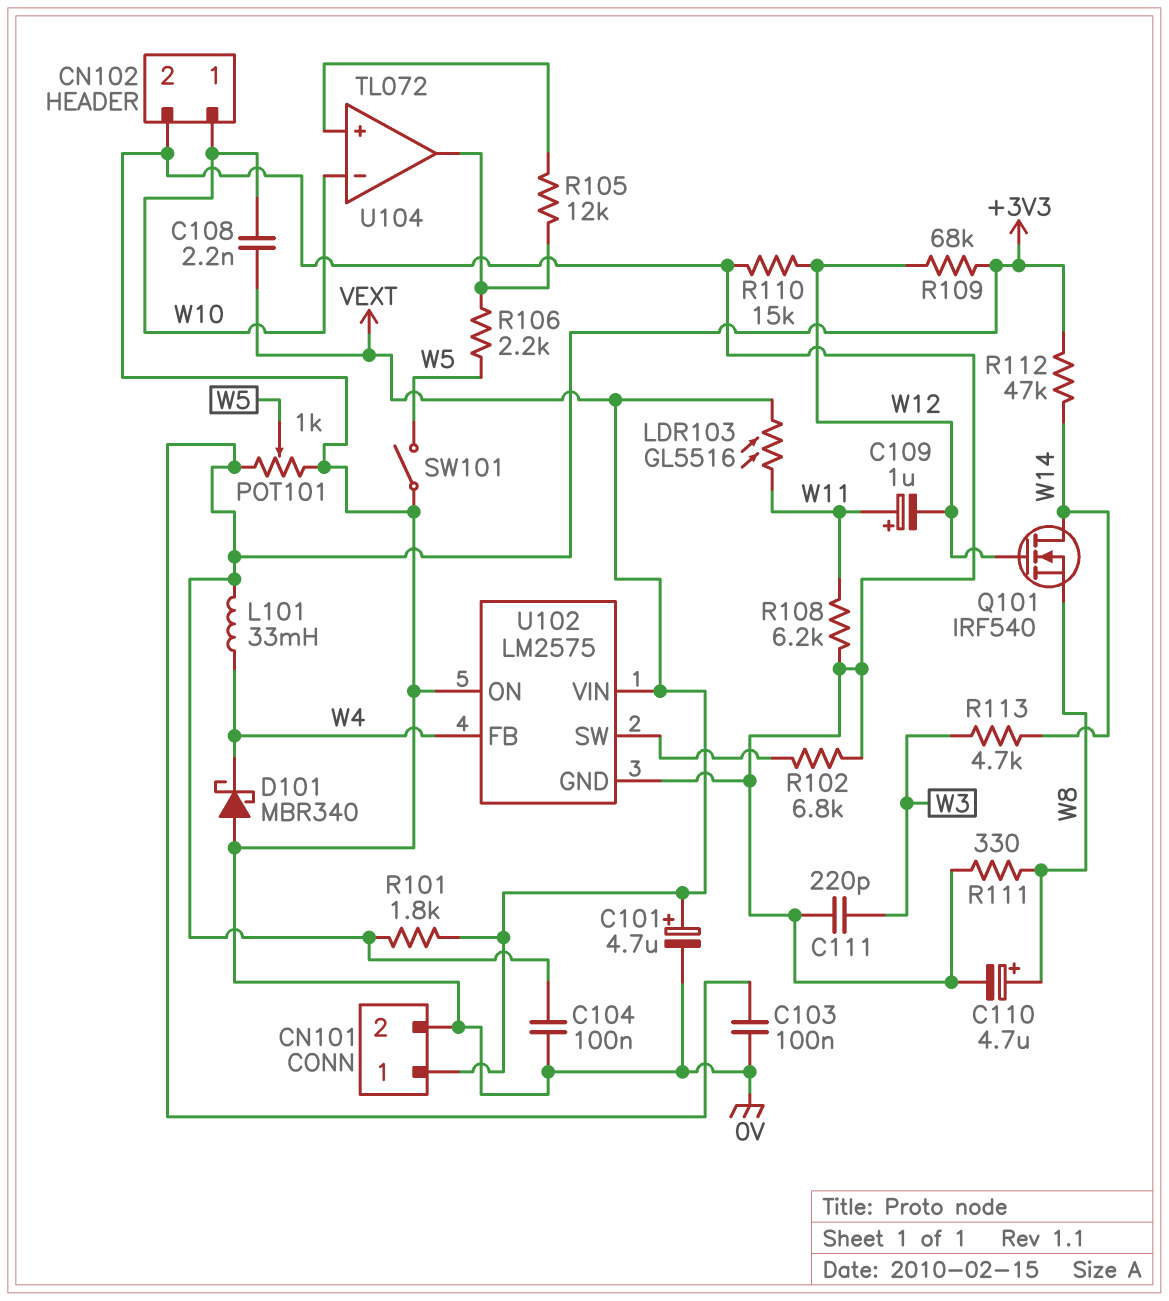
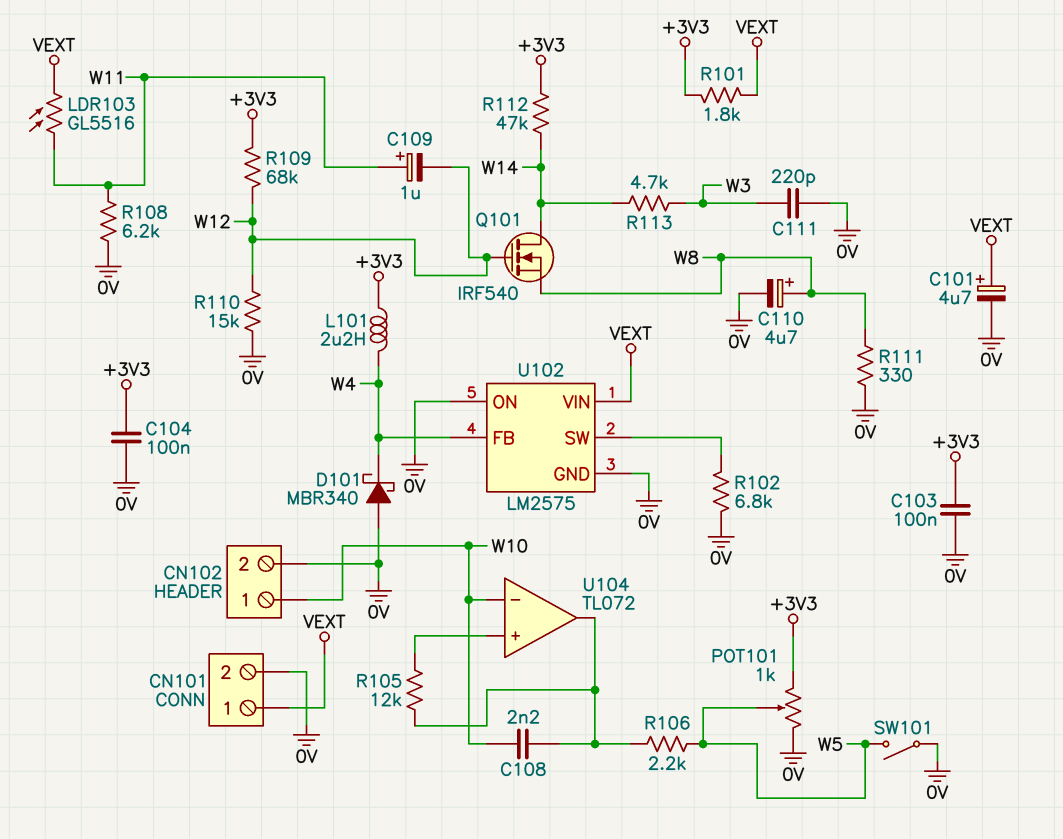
C108: 2.2nF (VEXT, W10) -> 2.2nF (U104/out, W10)
L101: 33mH (+3V3, W4) -> 2.2uH (+3V3, W4)

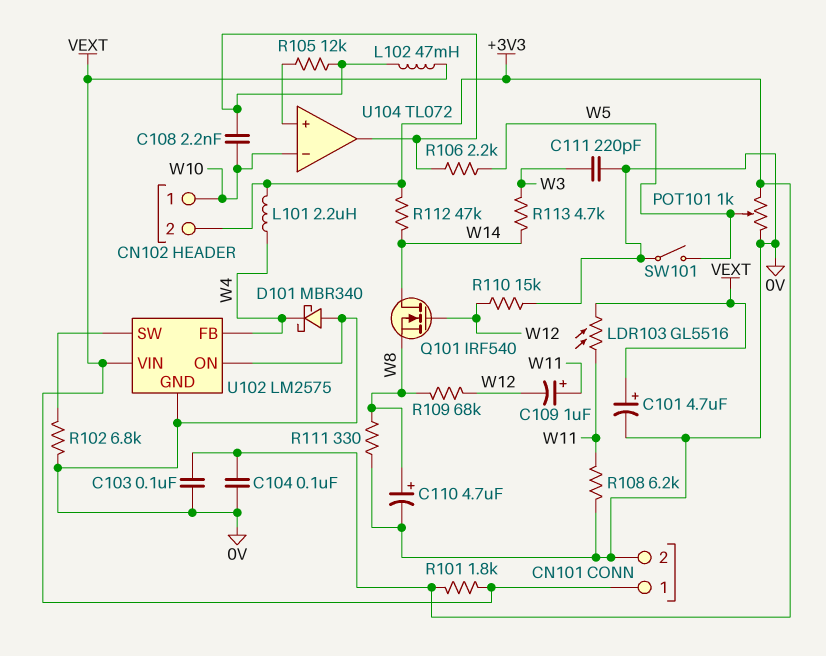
CN102 pin 2: 0V -> +3V3
L102: none -> 47mH (U104/out, VEXT)
R109: 68k (+3V3, W12) -> 68k (W8, W12)

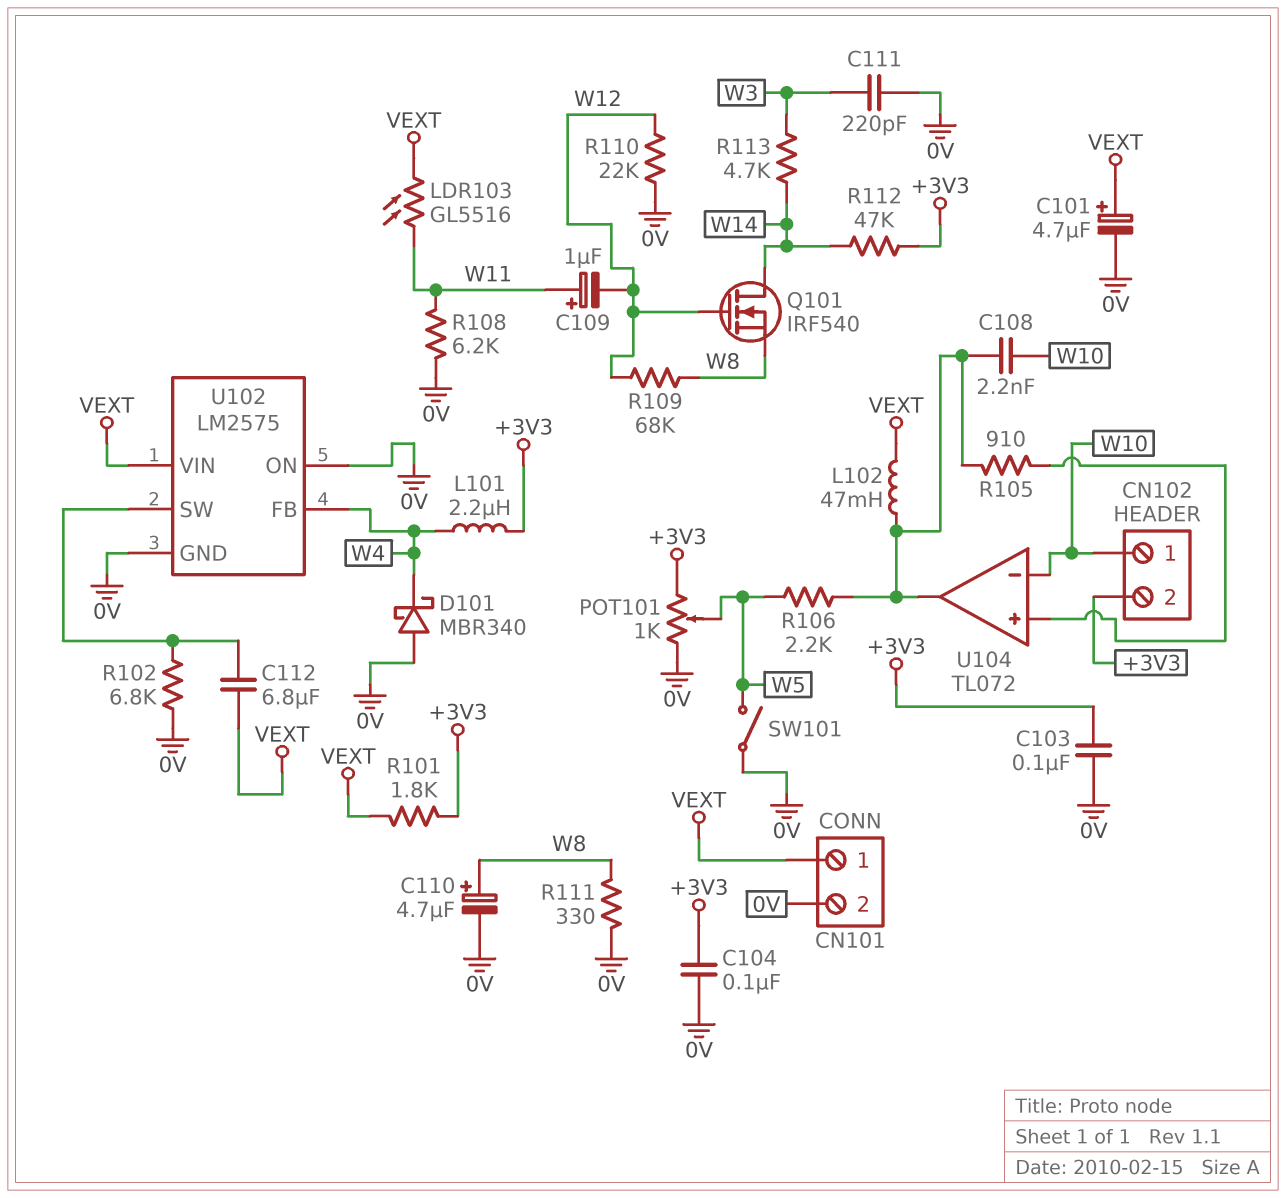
C112: none -> 6.8uF (U102/SW, VEXT)
R105: 12k (U104/in+, U104/out) -> 910 (U104/in+, U104/out)
R110: 15k (0V, W12) -> 22k (0V, W12)

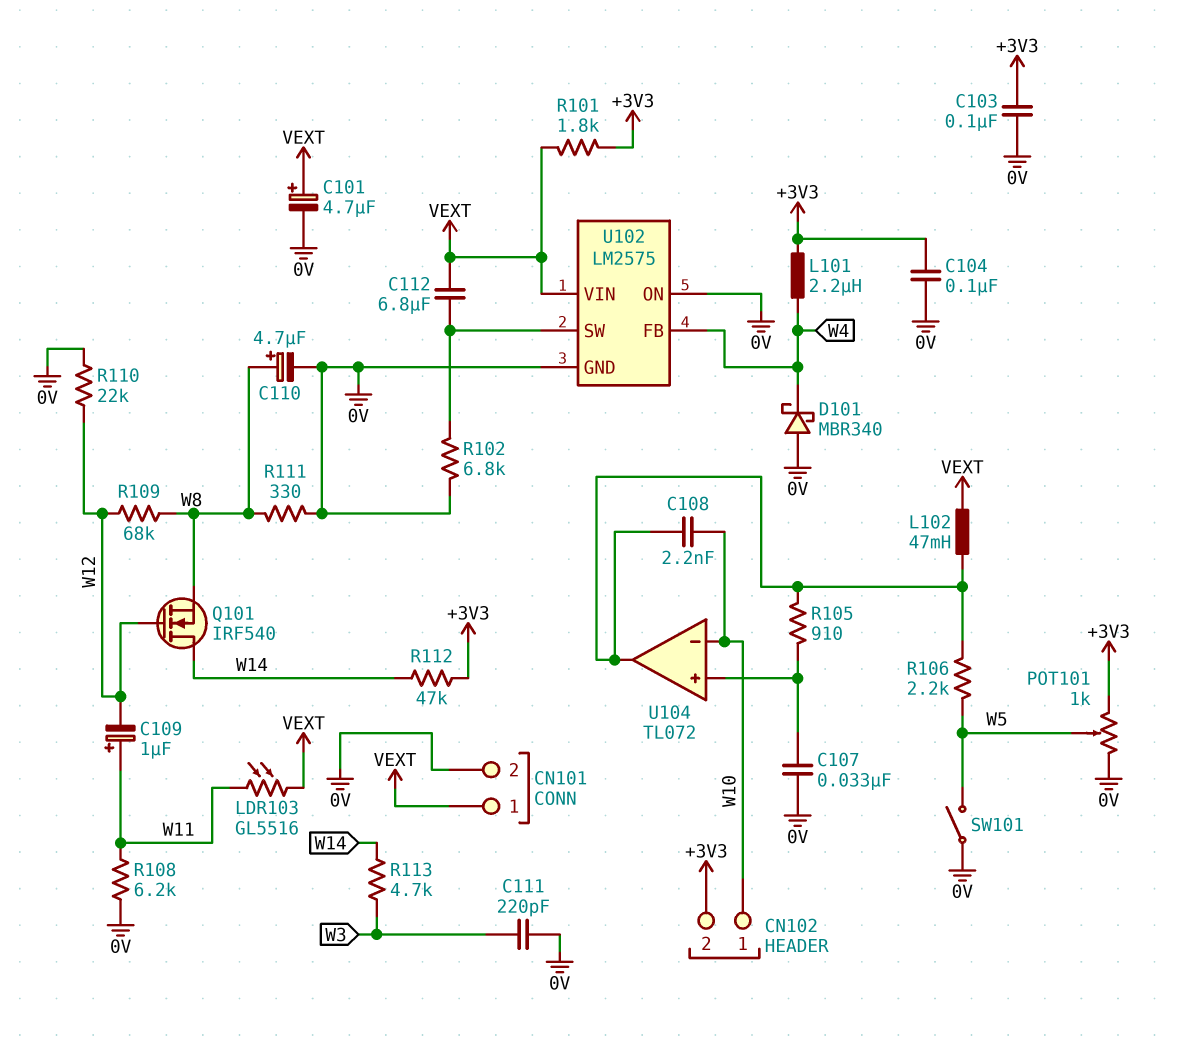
C107: none -> 33nF (0V, U104/in+)

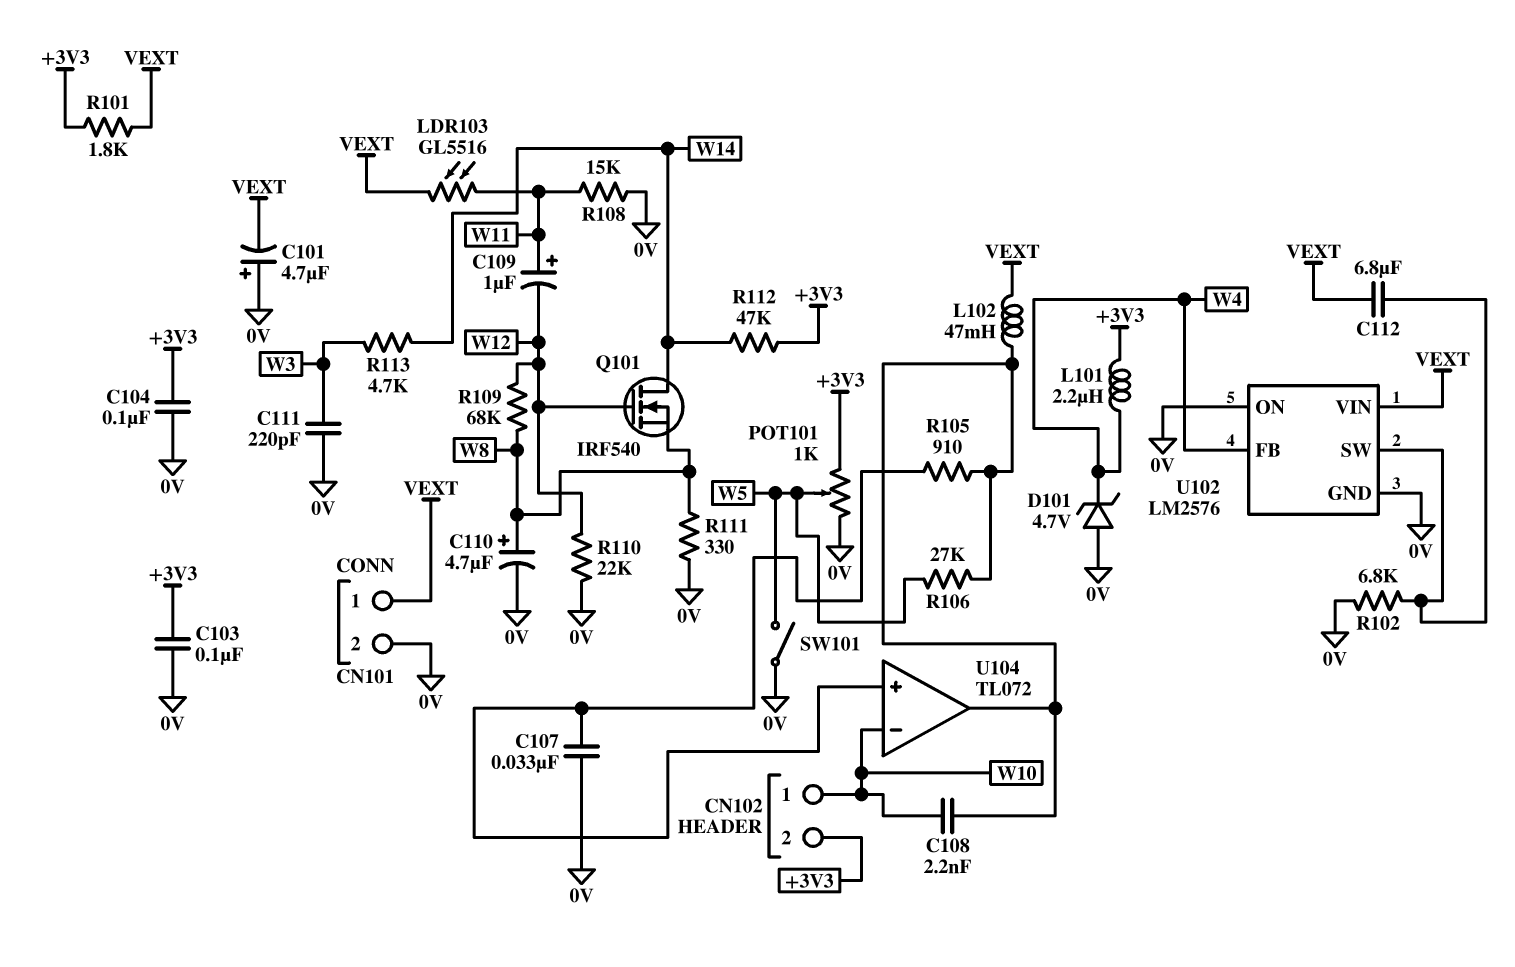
C101: 4.7uF (plus VEXT, minus 0V) -> 4.7uF (plus 0V, minus VEXT)
D101: schottky MBR340 (A 0V, K W4) -> zener 4.7V (A 0V, K W4)
R106: 2.2k (U104/out, W5) -> 27k (U104/out, W5)
R108: 6.2k (0V, W11) -> 15k (0V, W11)
U102: LM2575 -> LM2576

